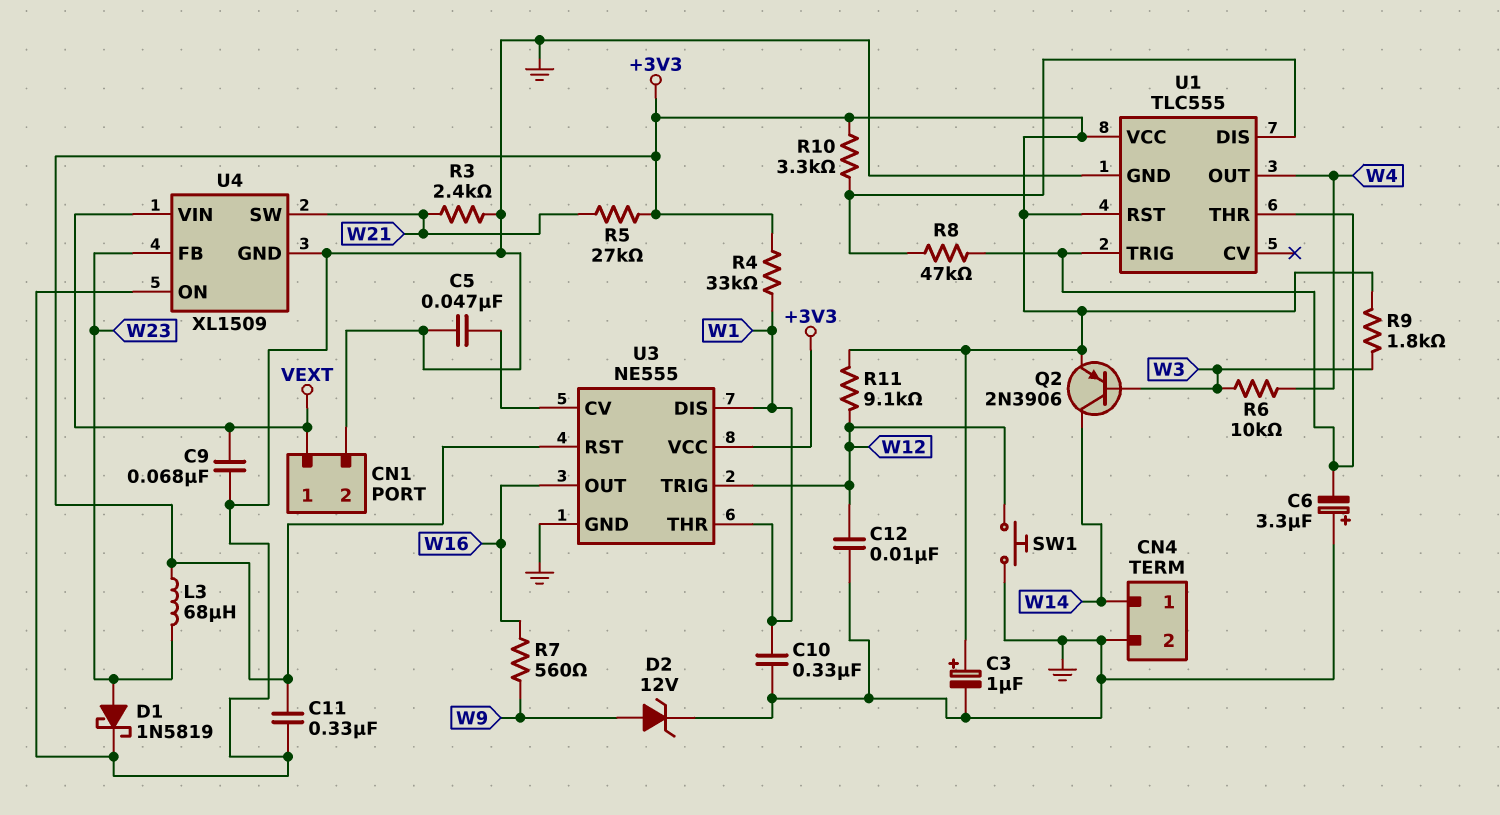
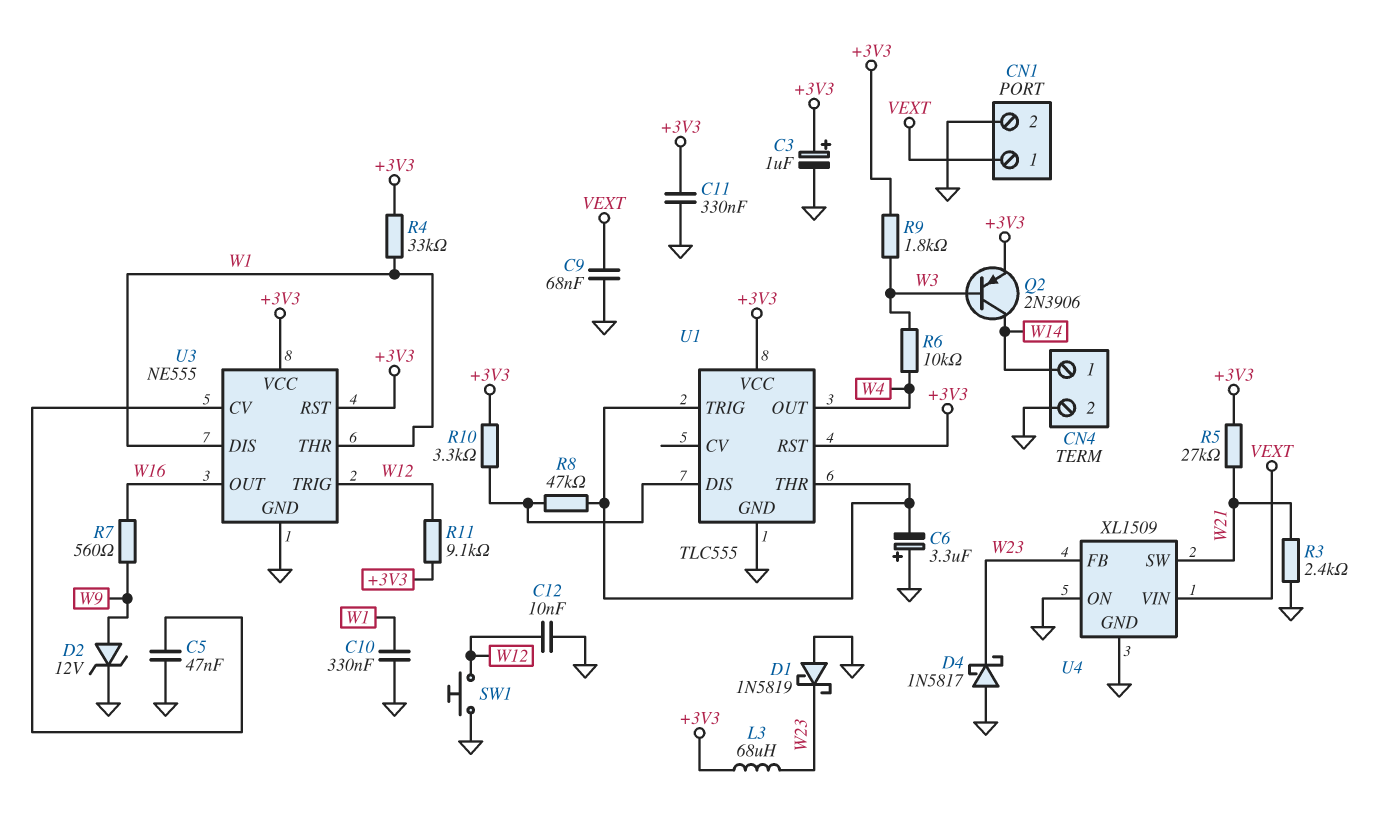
D1: schottky 1N5819 (A W23, K GND) -> schottky 1N5819 (A GND, K W23)
D4: none -> schottky 1N5817 (A GND, K W23)

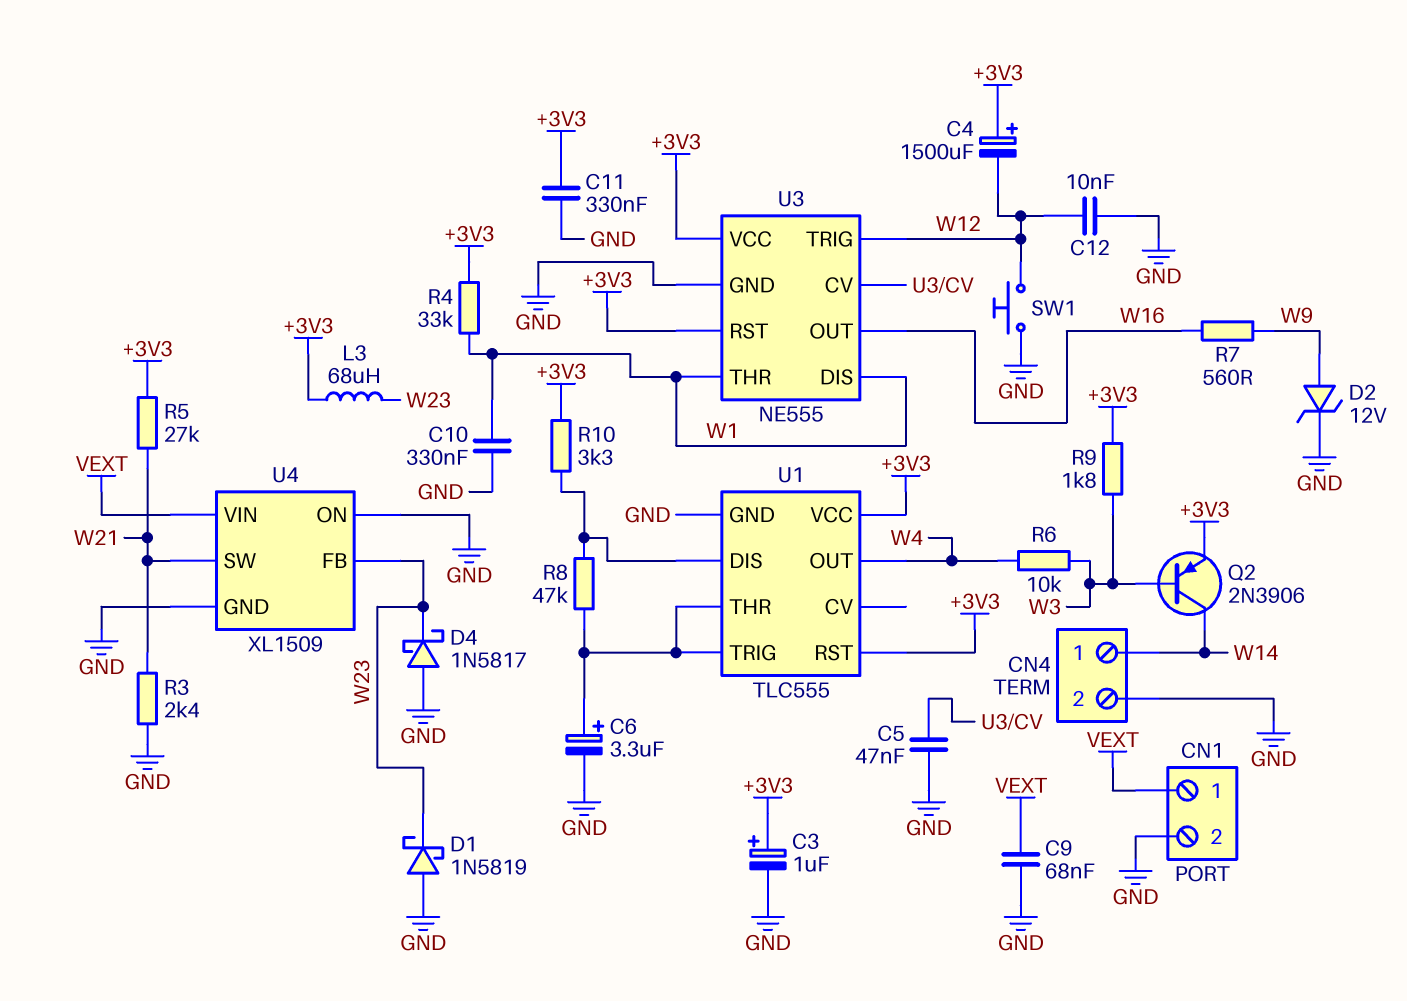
C4: none -> 1500uF (plus +3V3, minus W12)
C6: 3.3uF (plus GND, minus U1/THR) -> 3.3uF (plus U1/THR, minus GND)
R11: 9.1k (+3V3, W12) -> none

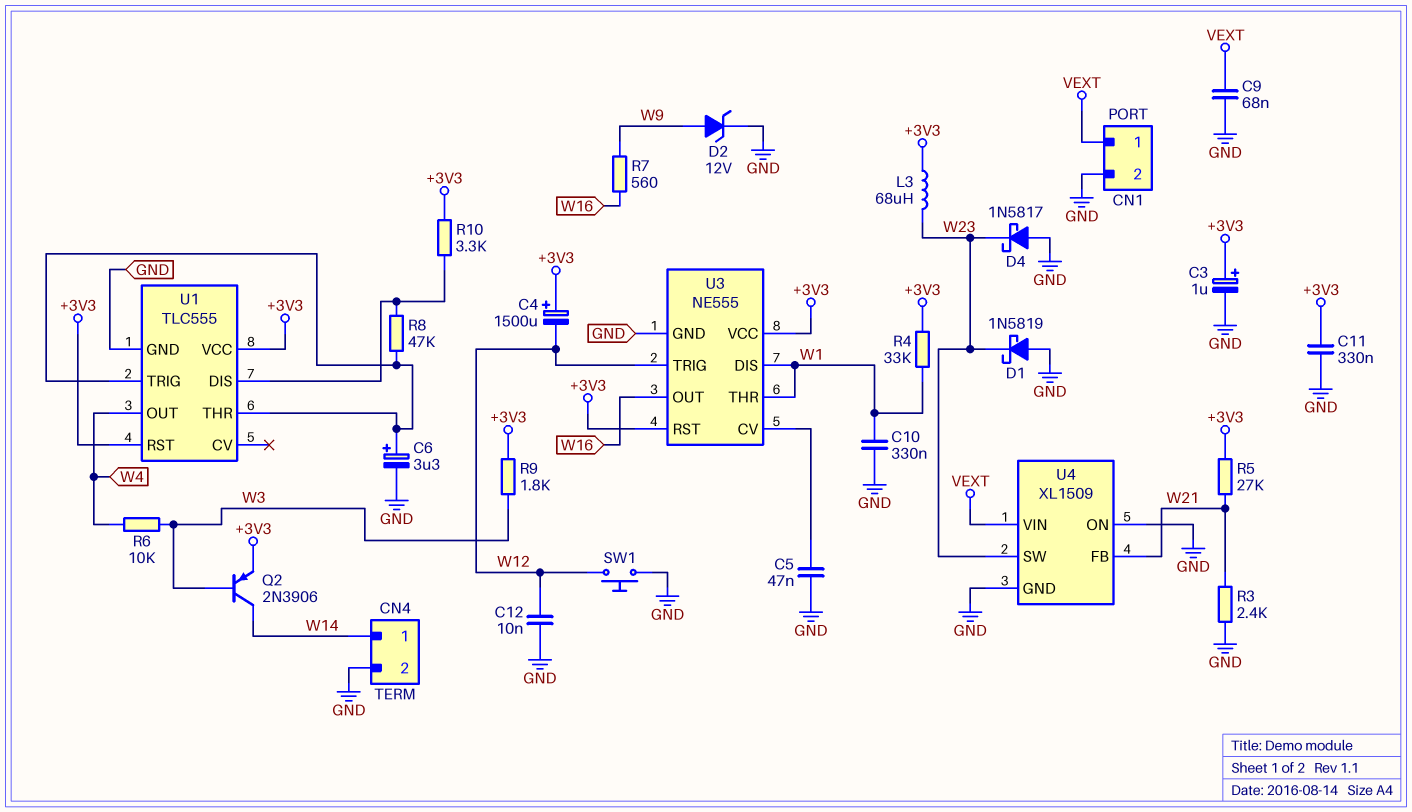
U4 pin FB: W23 -> W21
U4 pin SW: W21 -> W23

